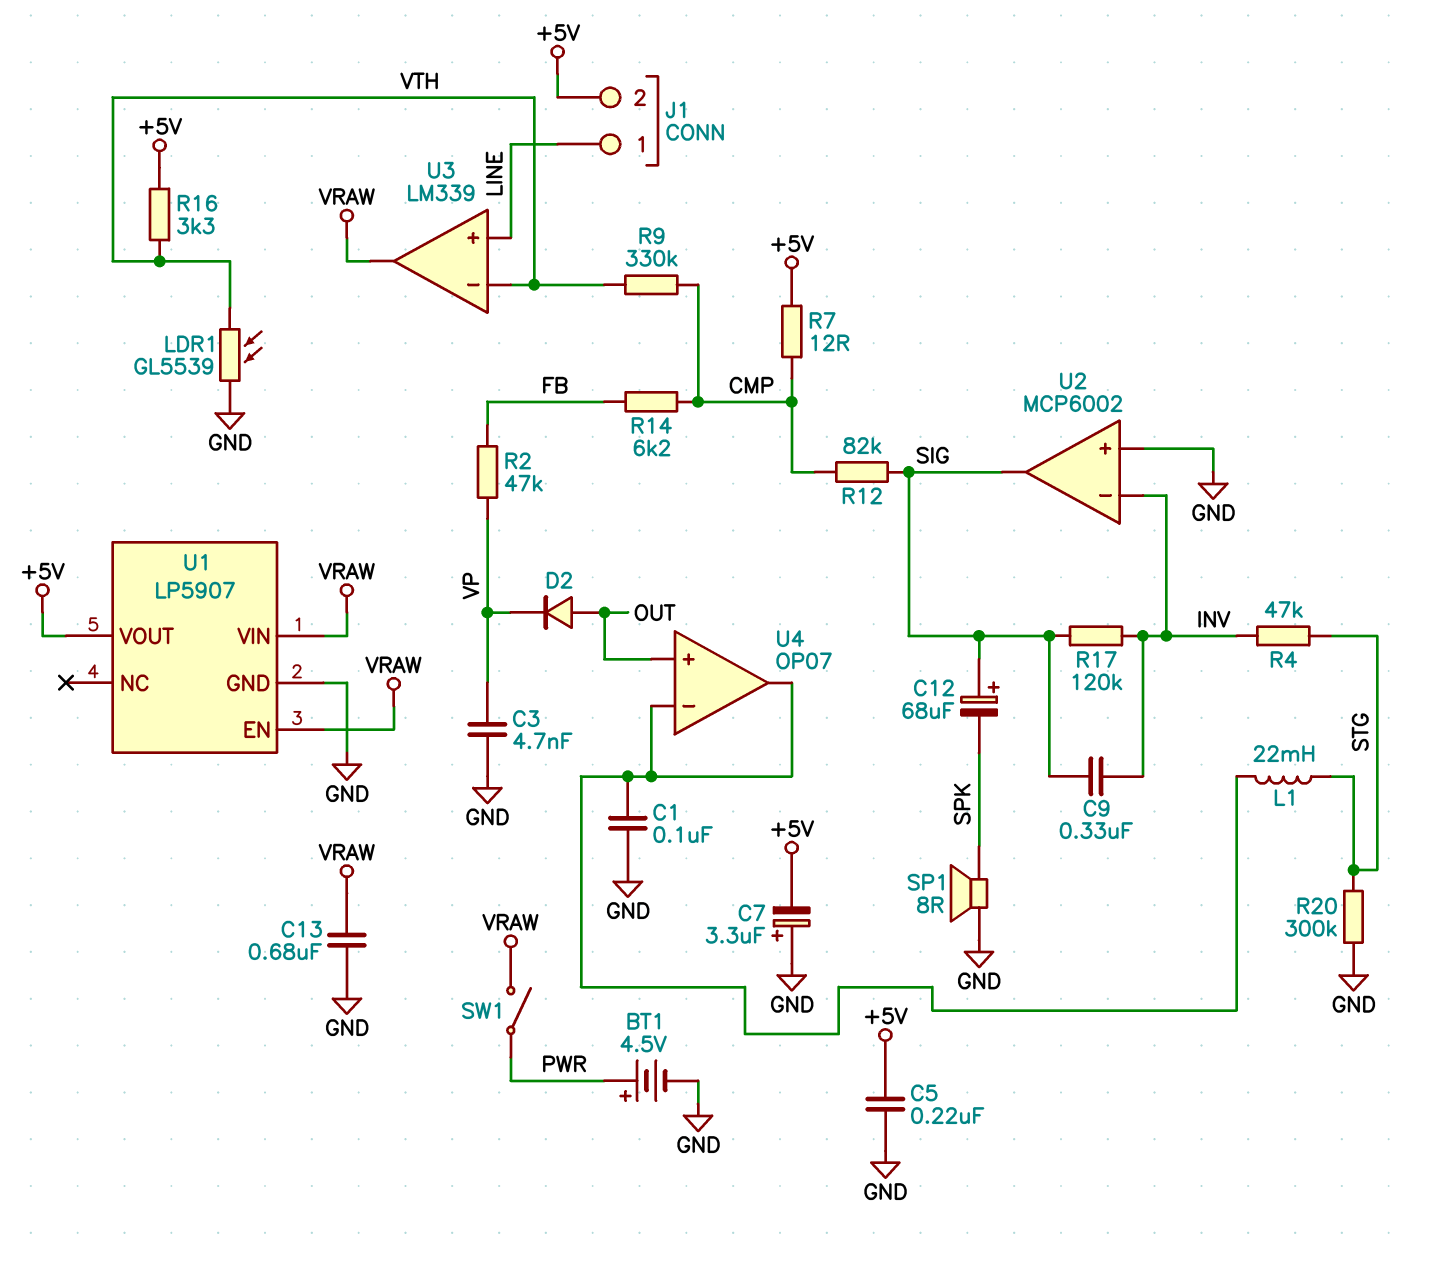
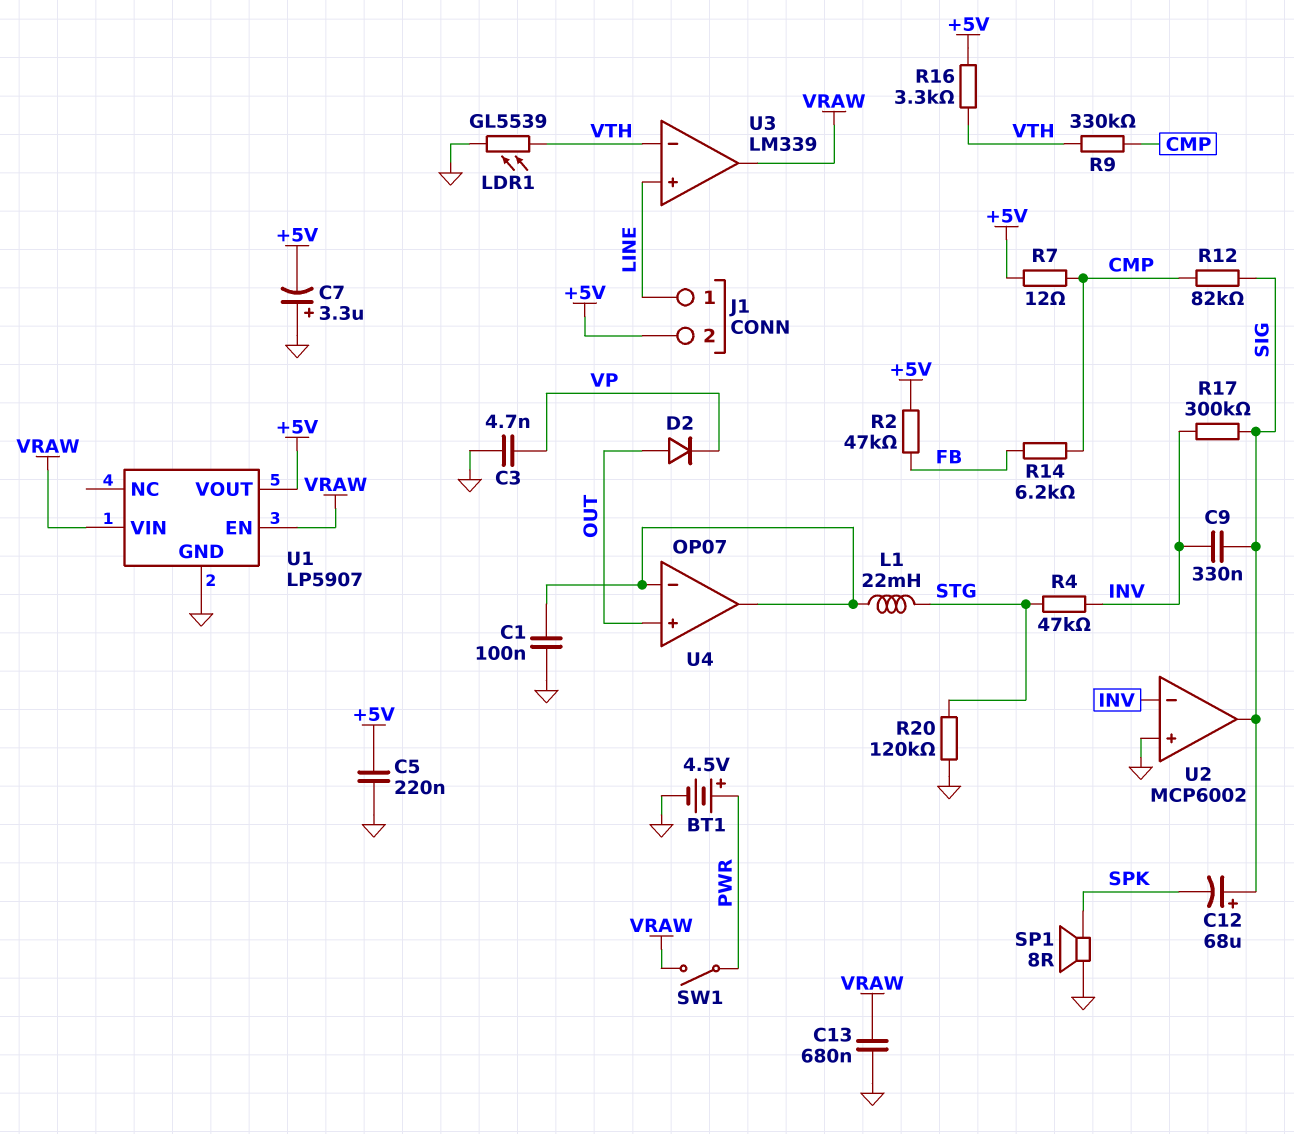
R2: 47k (FB, VP) -> 47k (+5V, FB)
R17: 120k (INV, SIG) -> 300k (INV, SIG)
R20: 300k (GND, STG) -> 120k (GND, STG)

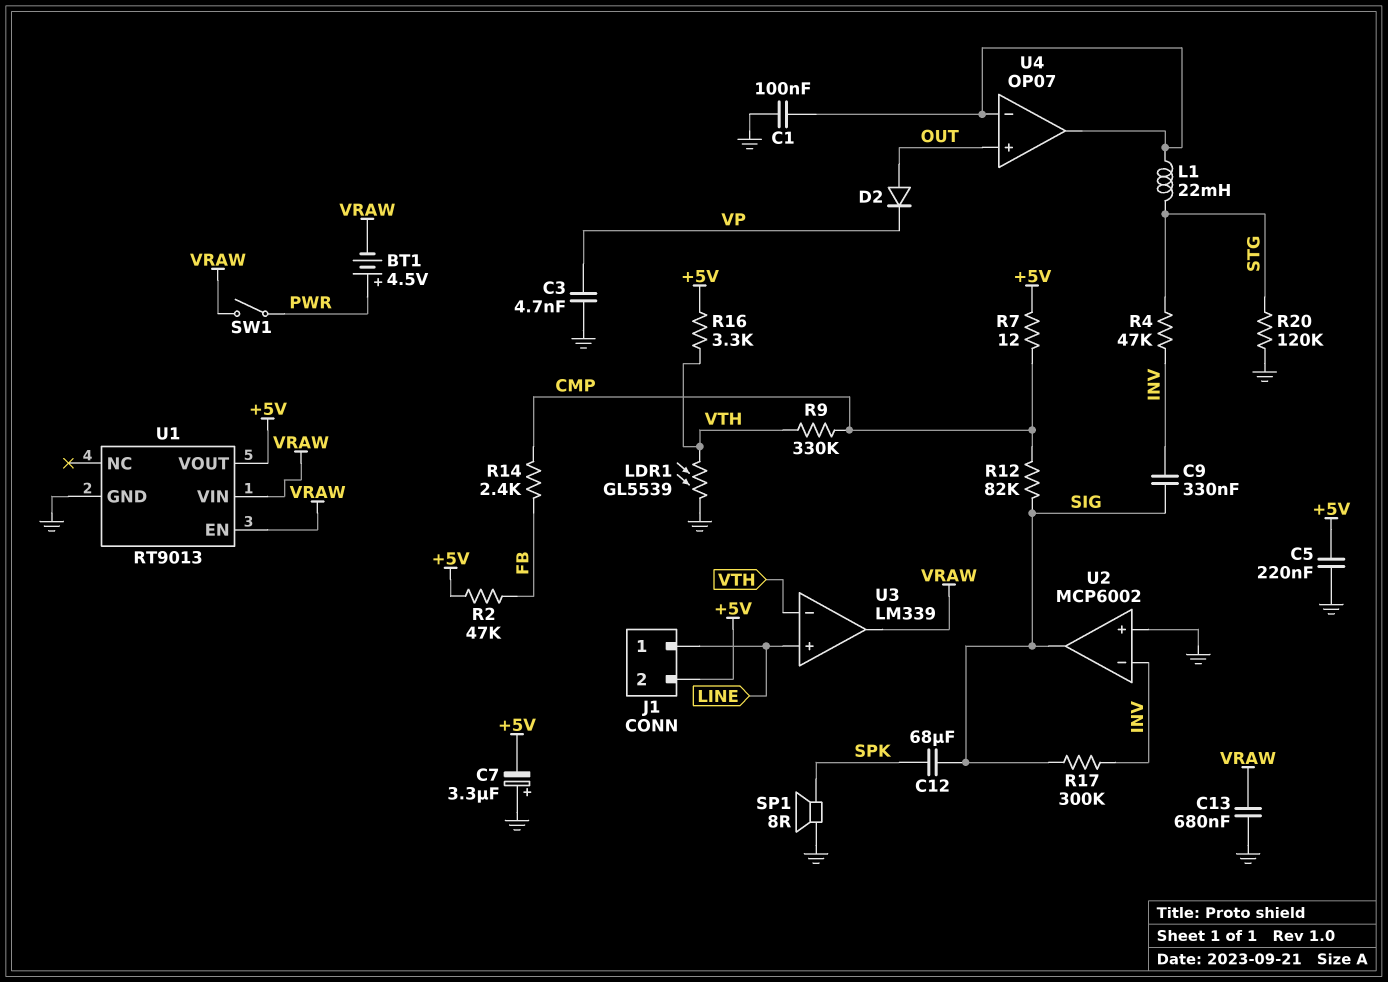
BT1: 4.5V (plus PWR, minus GND) -> 4.5V (plus PWR, minus VRAW)
C12: 68uF (plus SIG, minus SPK) -> 68uF (SIG, SPK)
R14: 6.2k (CMP, FB) -> 2.4k (CMP, FB)
U1: LP5907 -> RT9013

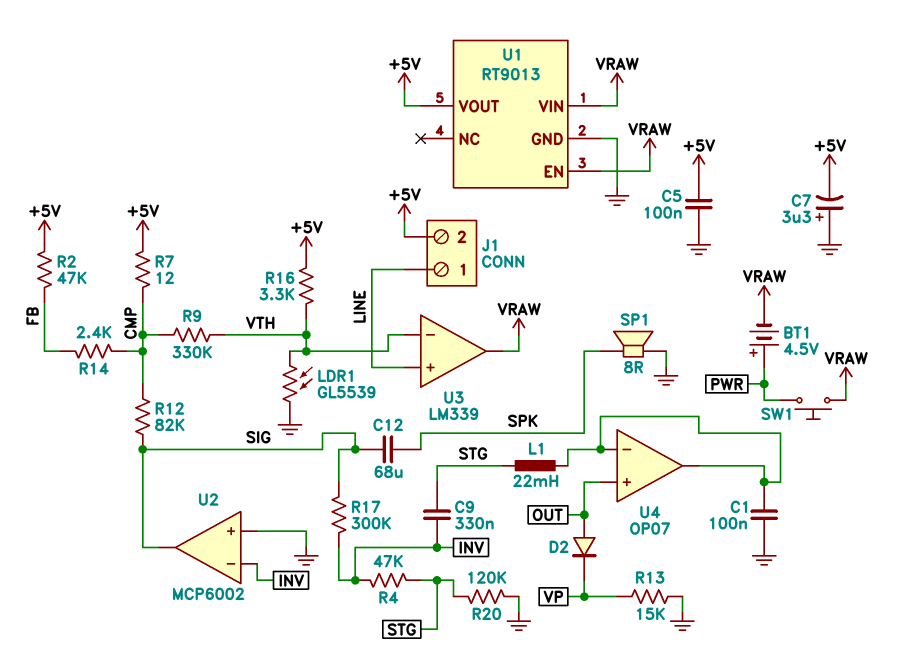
C3: 4.7nF (GND, VP) -> none
C5: 220nF (+5V, GND) -> 100nF (+5V, GND)
C9: 330nF (INV, SIG) -> 330nF (INV, STG)
C13: 680nF (GND, VRAW) -> none
R13: none -> 15k (GND, VP)
SW1: switch (PWR, VRAW) -> button (PWR, VRAW)

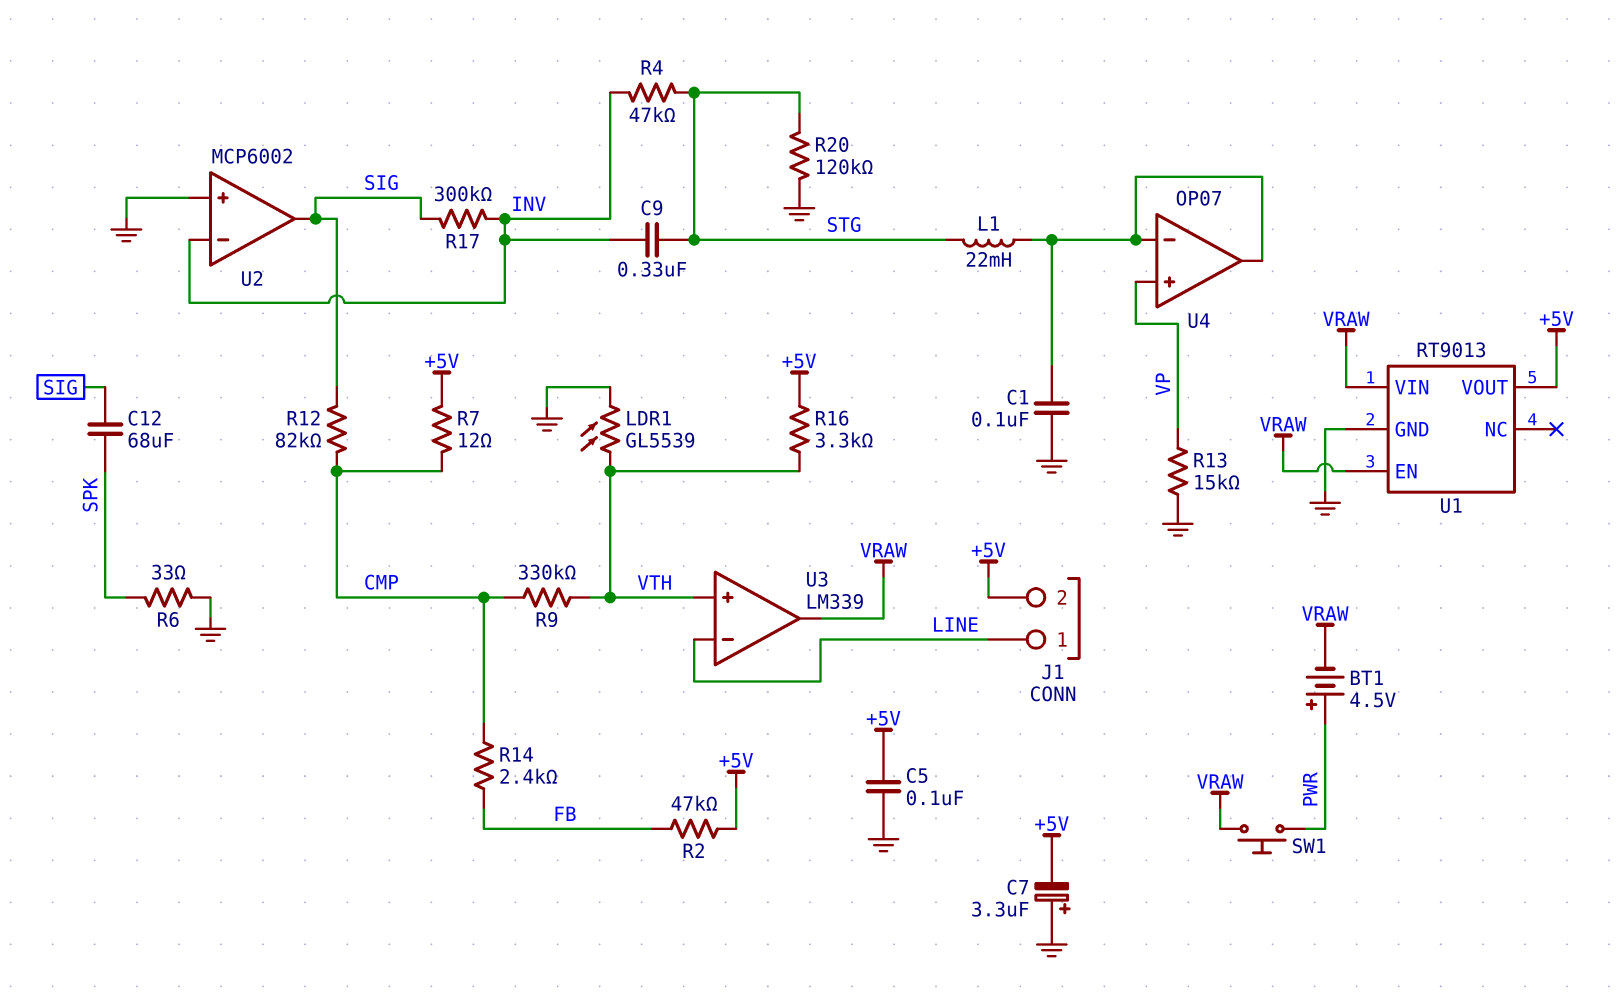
D2: diode (A OUT, K VP) -> none
R6: none -> 33 (GND, SPK)
SP1: speaker 8R (GND, SPK) -> none
U3 pin in+: LINE -> VTH
U3 pin in-: VTH -> LINE
U4 pin in+: OUT -> VP

